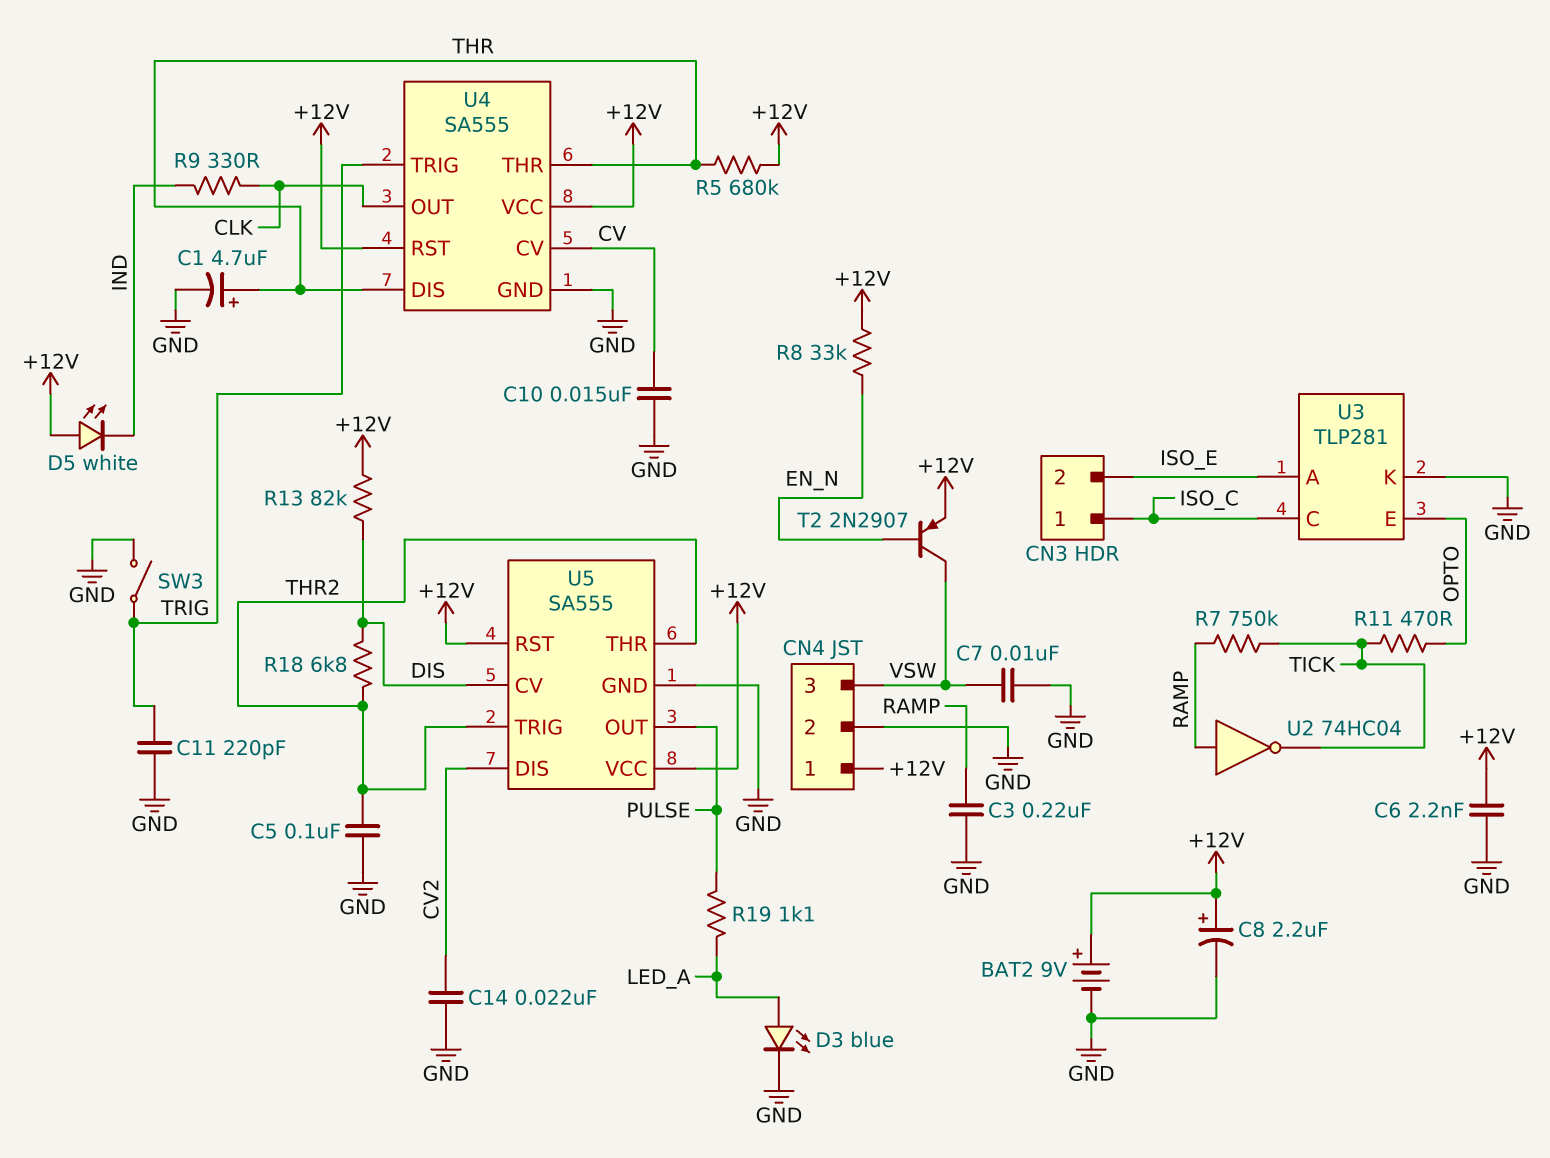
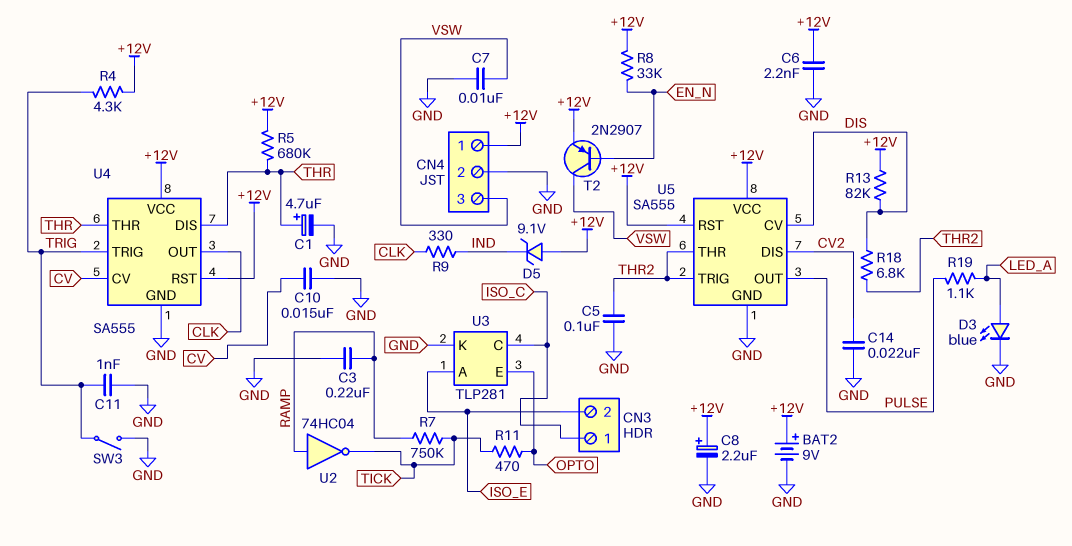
C11: 220pF (GND, TRIG) -> 1nF (GND, TRIG)
D5: LED white (A +12V, K IND) -> zener 9.1V (A +12V, K IND)
R4: none -> 4.3k (+12V, TRIG)

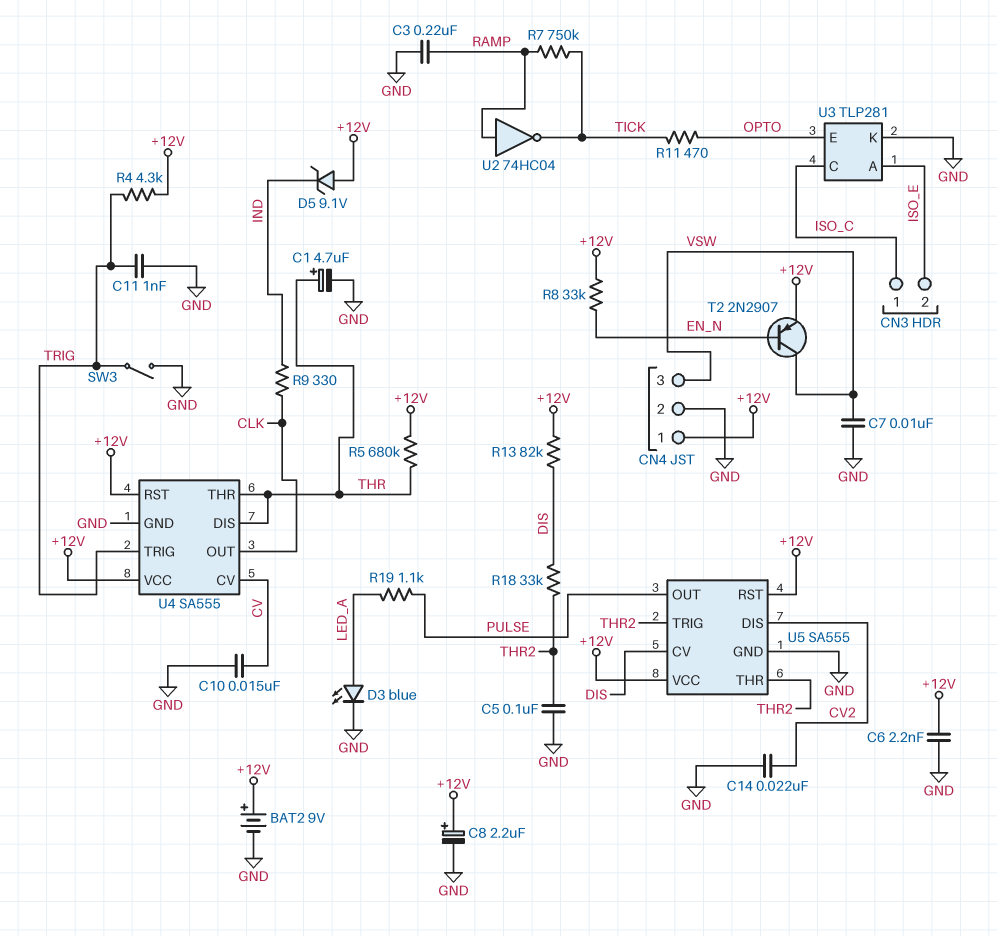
R18: 6.8k (DIS, THR2) -> 33k (DIS, THR2)

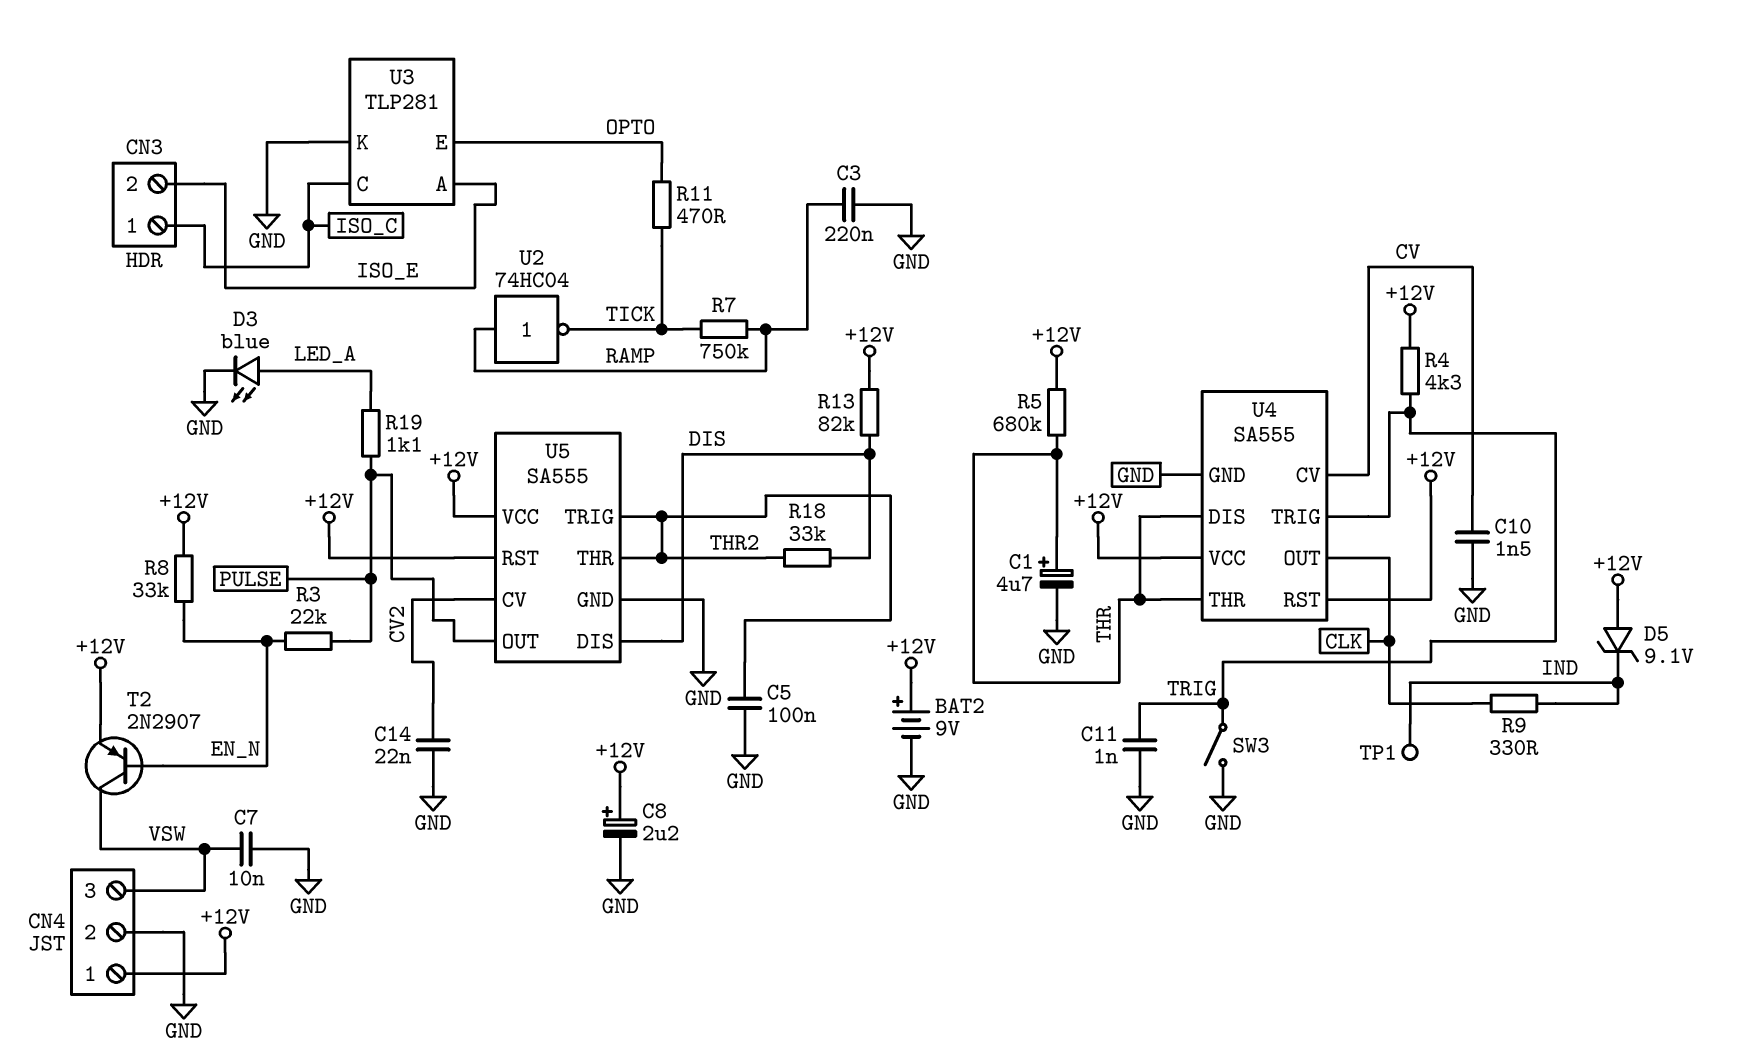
C6: 2.2nF (+12V, GND) -> none
C10: 15nF (CV, GND) -> 1.5nF (CV, GND)
R3: none -> 22k (EN_N, PULSE)
TP1: none -> test point (IND)
U5 pin CV: DIS -> CV2
U5 pin DIS: CV2 -> DIS

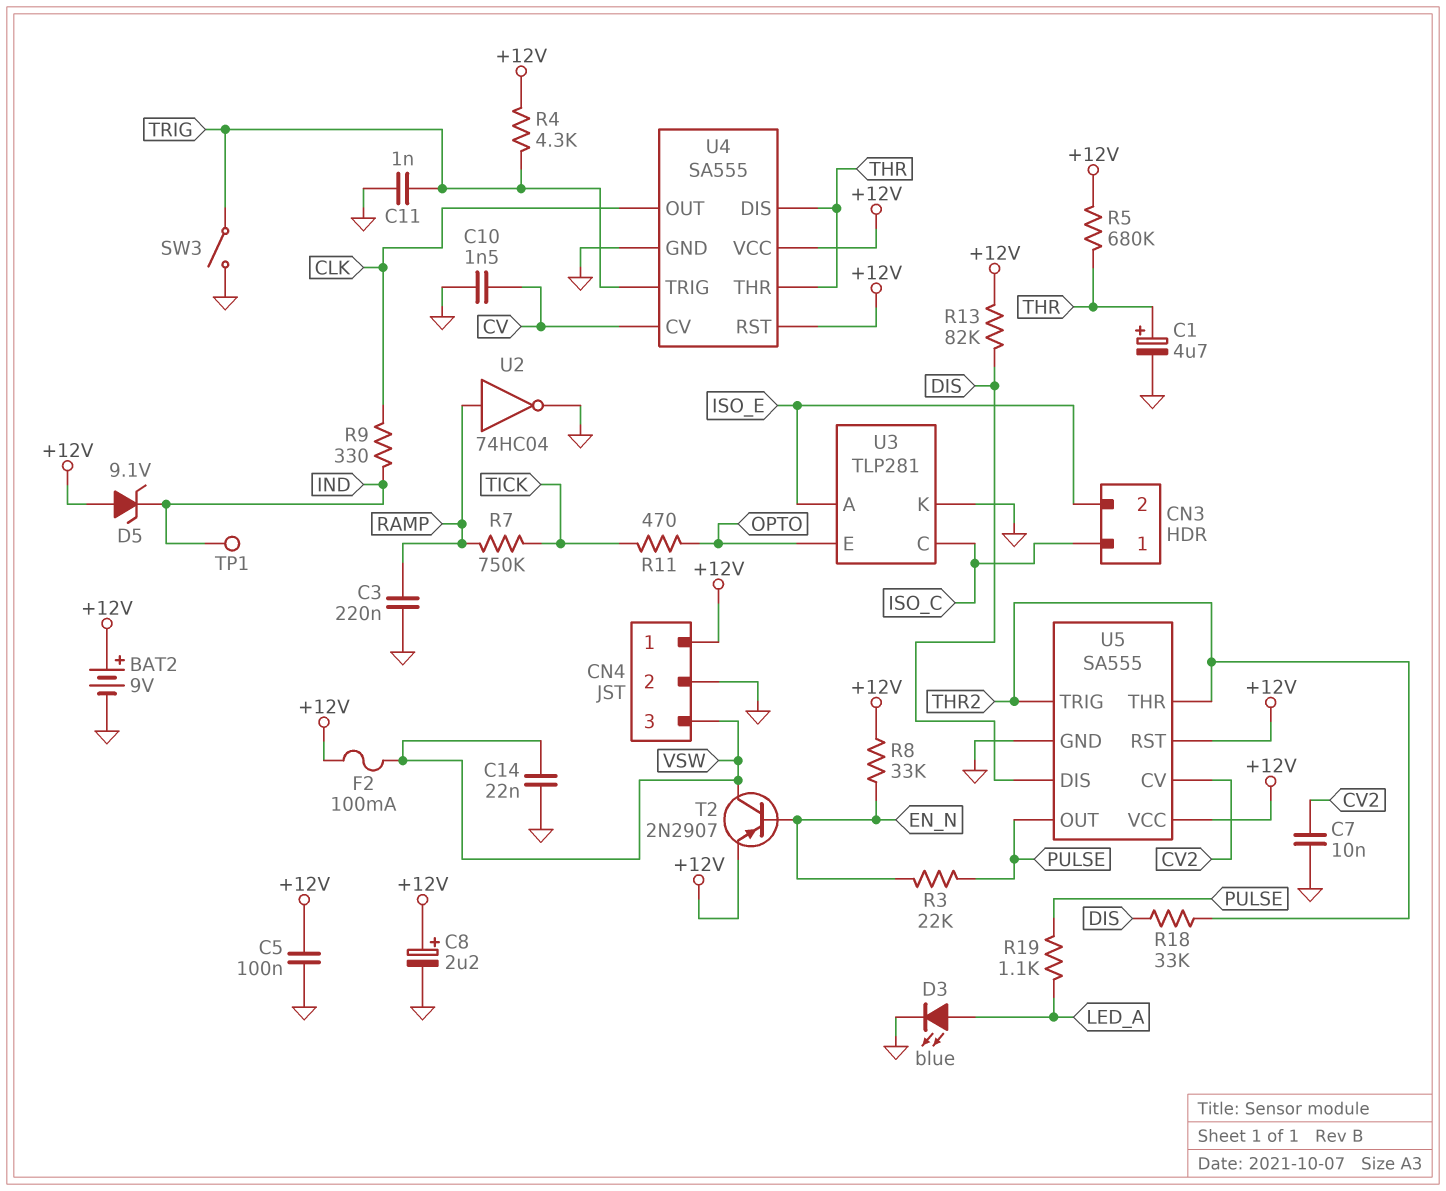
C5: 100nF (GND, THR2) -> 100nF (+12V, GND)
C7: 10nF (GND, VSW) -> 10nF (CV2, GND)
C14: 22nF (CV2, GND) -> 22nF (GND, VSW)
F2: none -> 100mA (+12V, VSW)
U2: NOT 74HC04 (in RAMP, out TICK) -> NOT 74HC04 (in RAMP, out GND)

